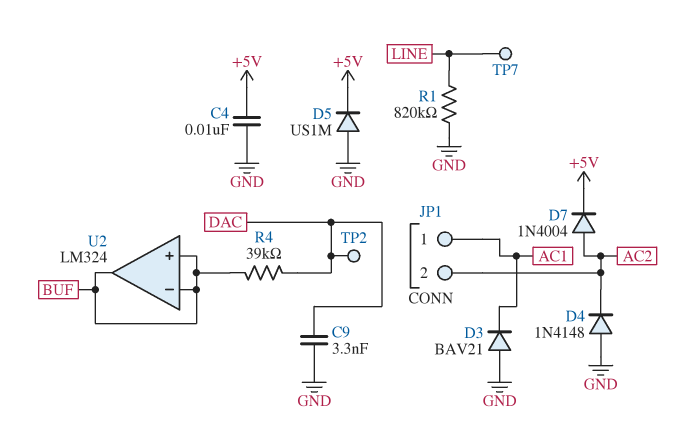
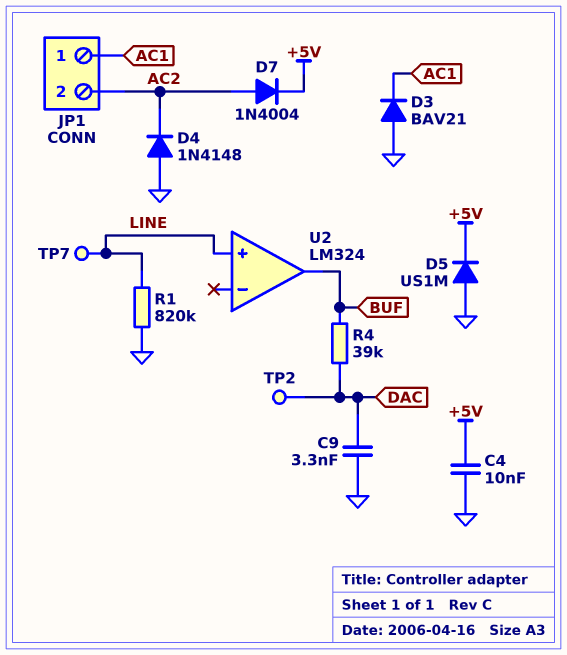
U2 pin in+: BUF -> LINE
U2 pin in-: BUF -> none

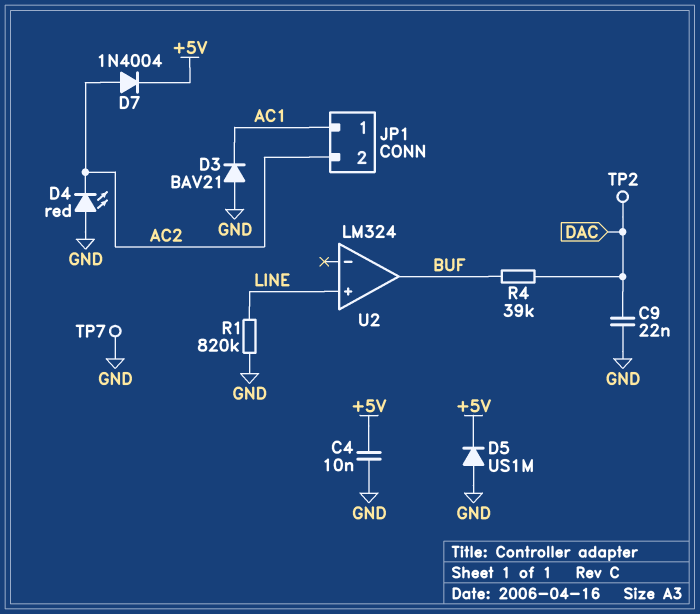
C9: 3.3nF (DAC, GND) -> 22nF (DAC, GND)
D4: diode 1N4148 (A GND, K AC2) -> LED red (A GND, K AC2)
TP7: test point (LINE) -> test point (GND)

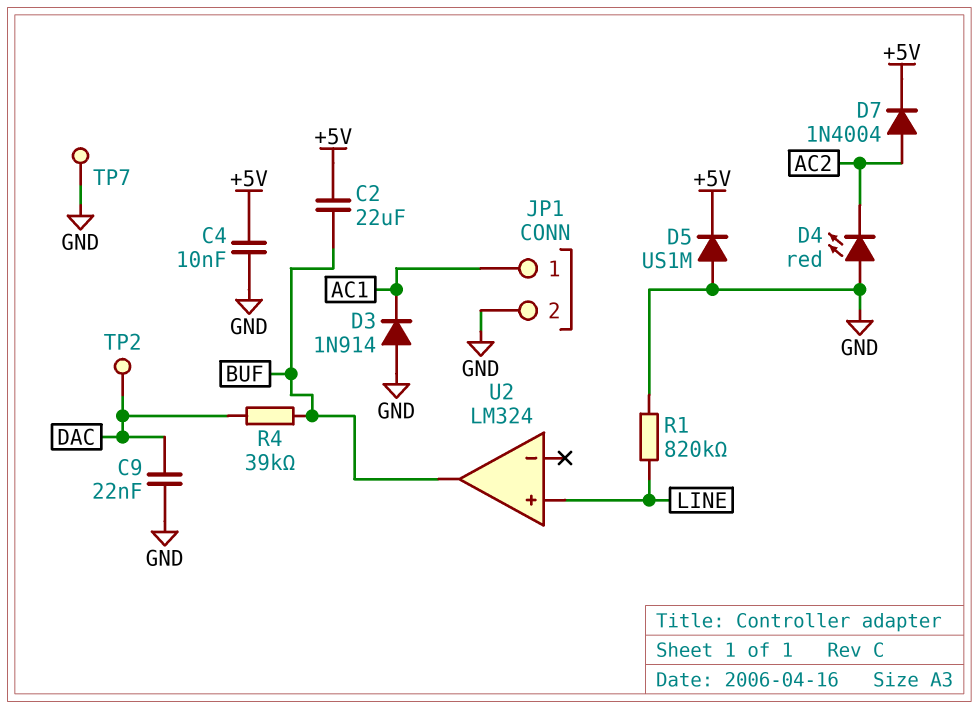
C2: none -> 22uF (+5V, BUF)
D3: diode BAV21 (A GND, K AC1) -> diode 1N914 (A GND, K AC1)
JP1 pin 2: AC2 -> GND

